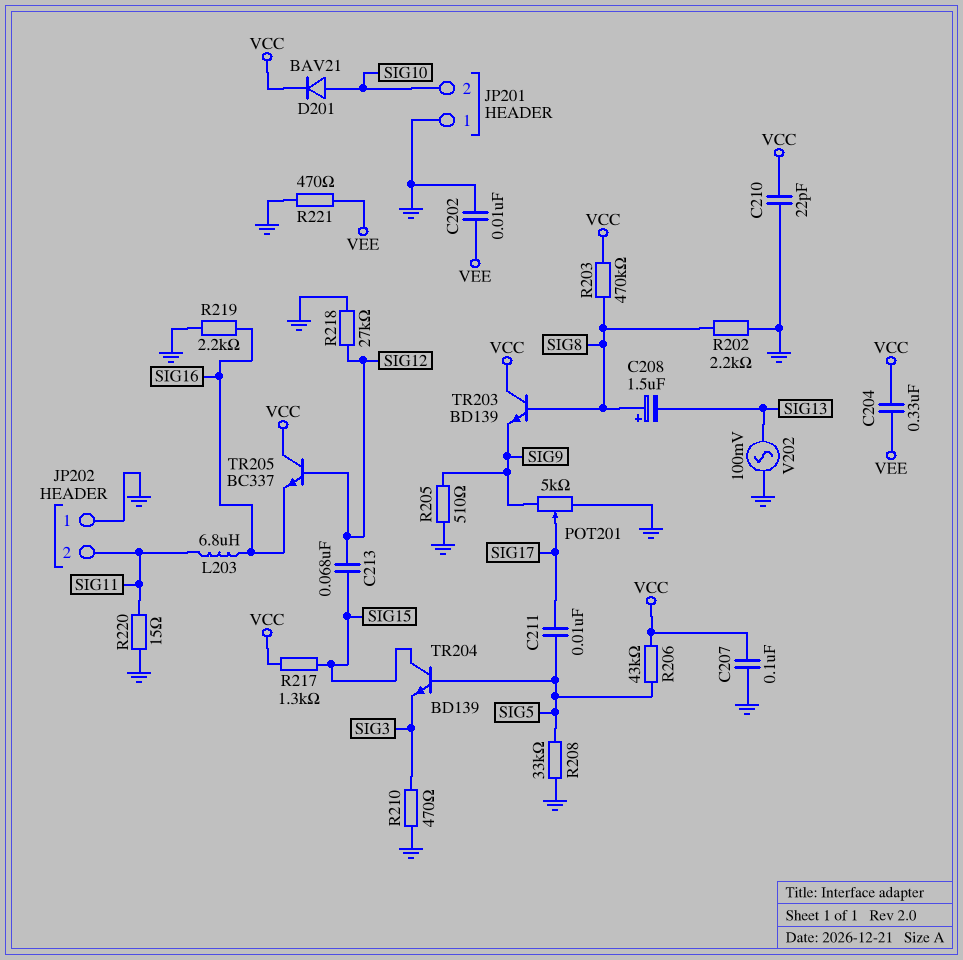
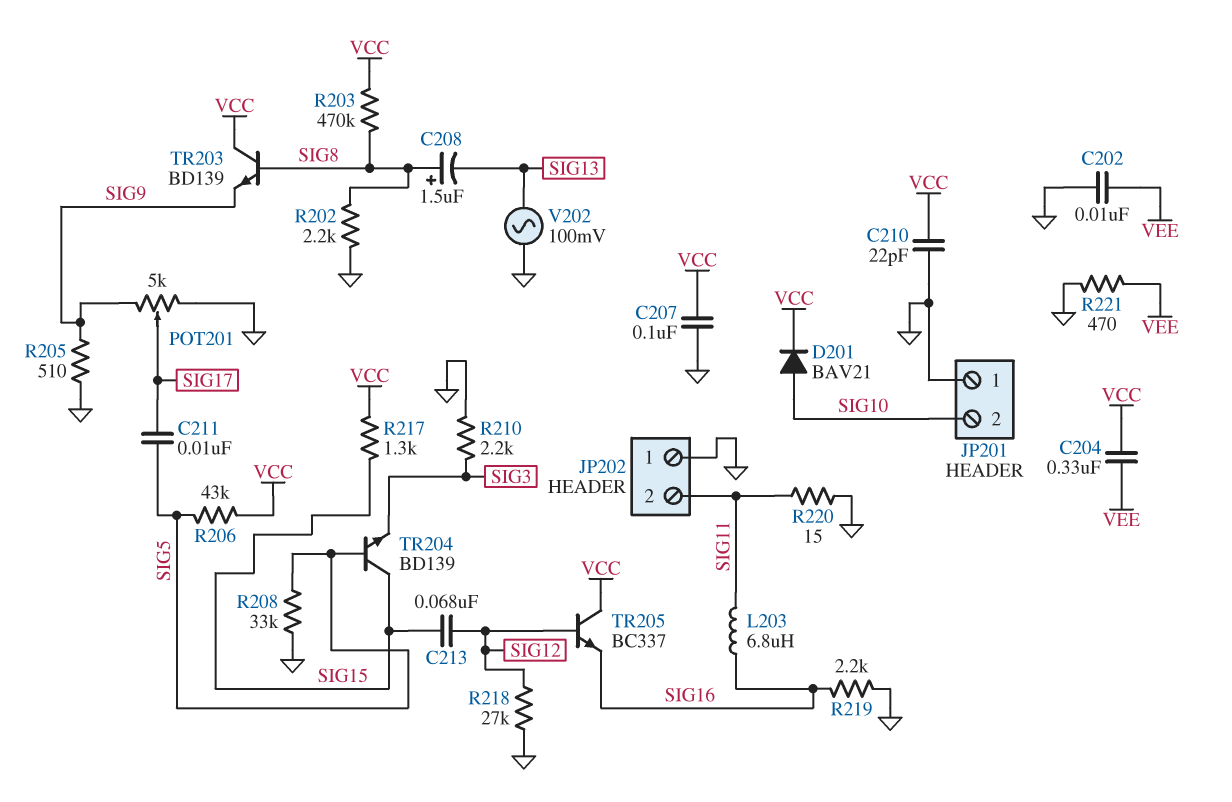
R210: 470 (GND, SIG3) -> 2.2k (GND, SIG3)

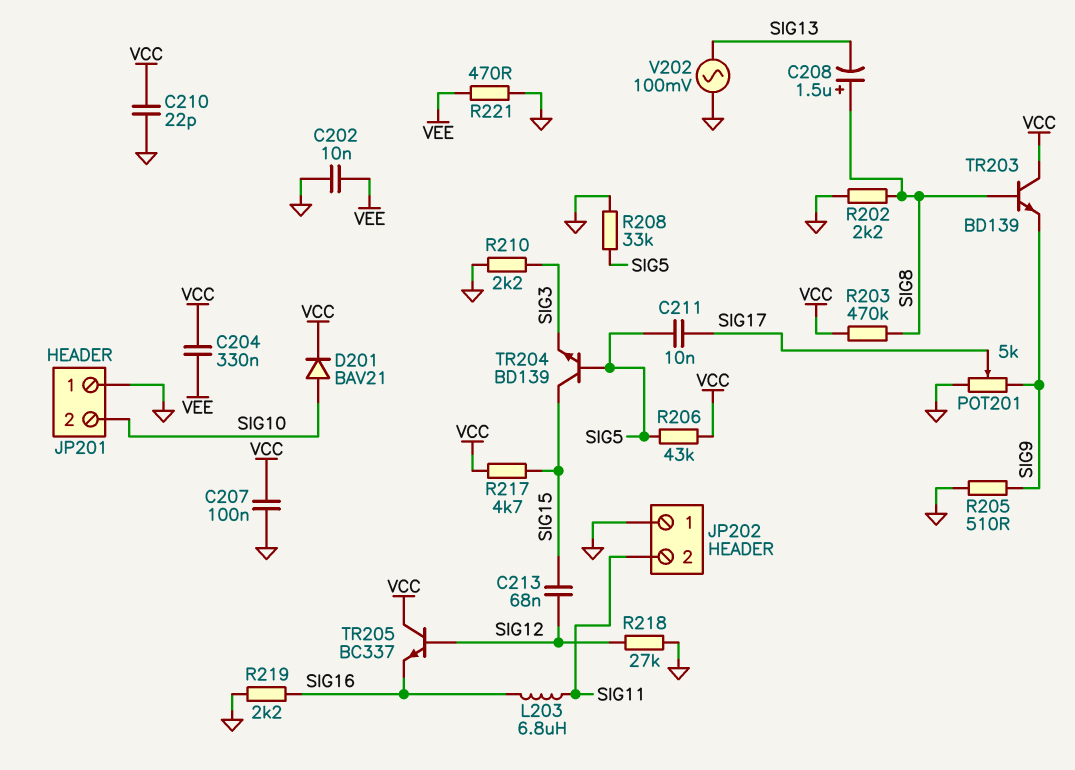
R217: 1.3k (SIG15, VCC) -> 4.7k (SIG15, VCC)
R220: 15 (GND, SIG11) -> none

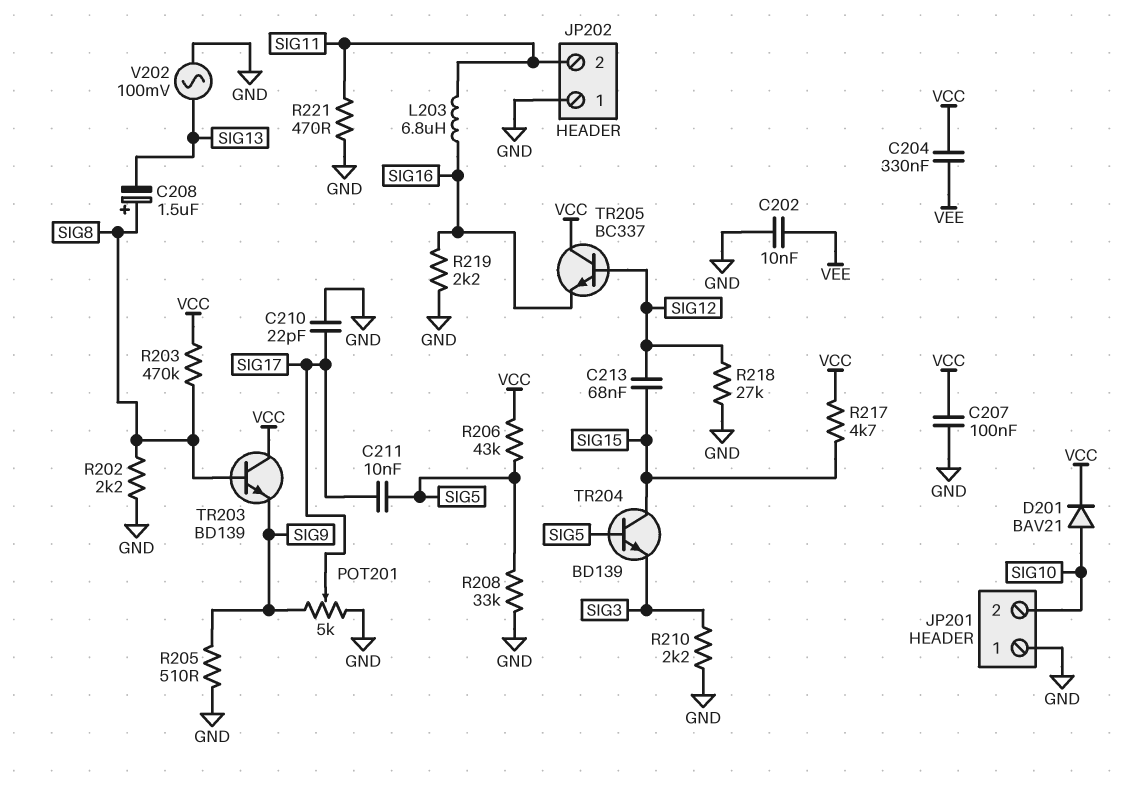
C210: 22pF (GND, VCC) -> 22pF (GND, SIG17)
R221: 470 (GND, VEE) -> 470 (GND, SIG11)

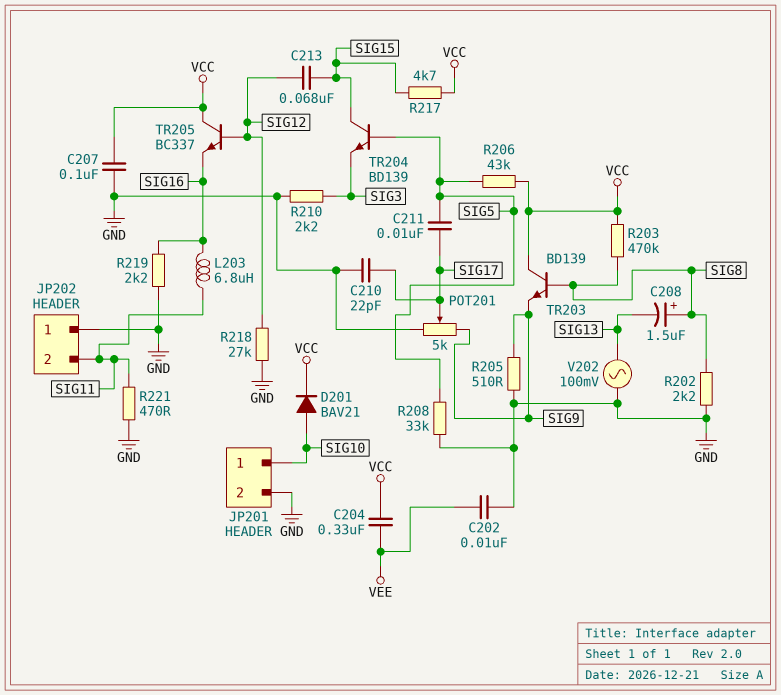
JP201 pin 1: GND -> SIG10
JP201 pin 2: SIG10 -> GND

